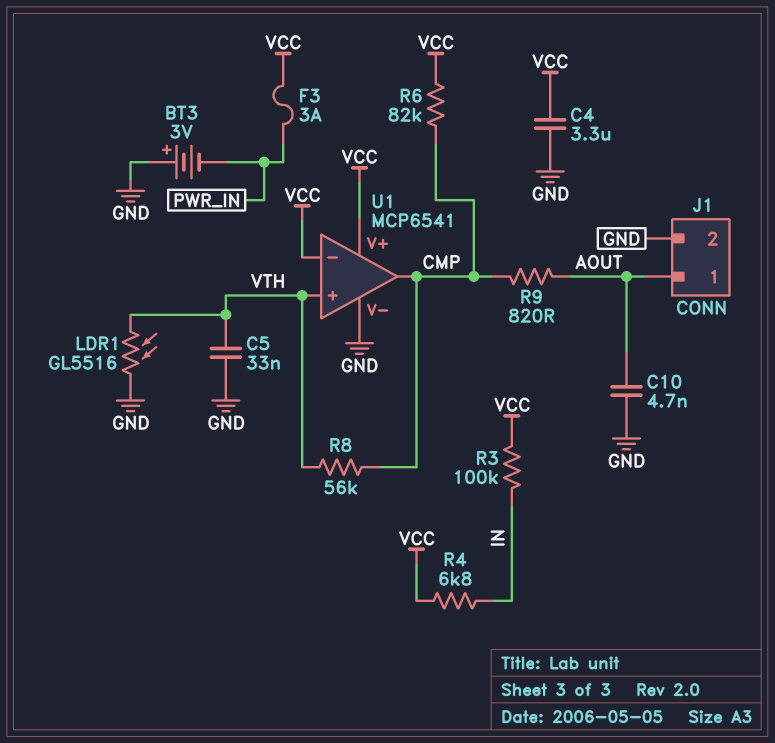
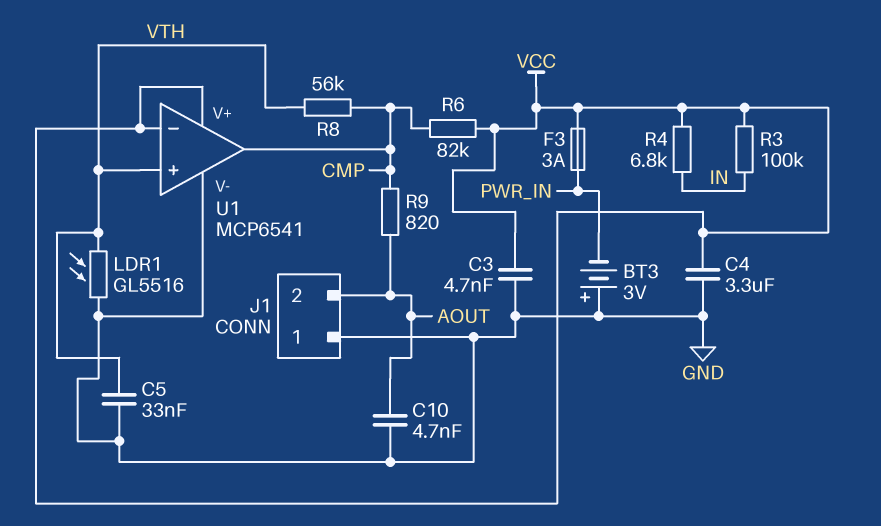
C3: none -> 4.7nF (GND, VCC)
J1 pin 1: AOUT -> GND
J1 pin 2: GND -> AOUT

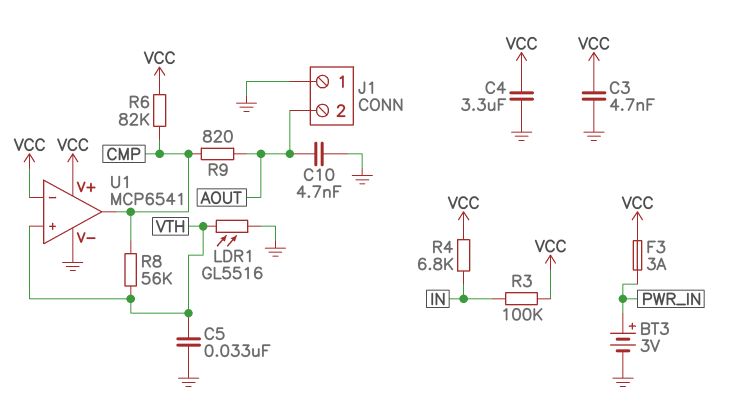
BT3: 3V (plus GND, minus PWR_IN) -> 3V (plus PWR_IN, minus GND)

